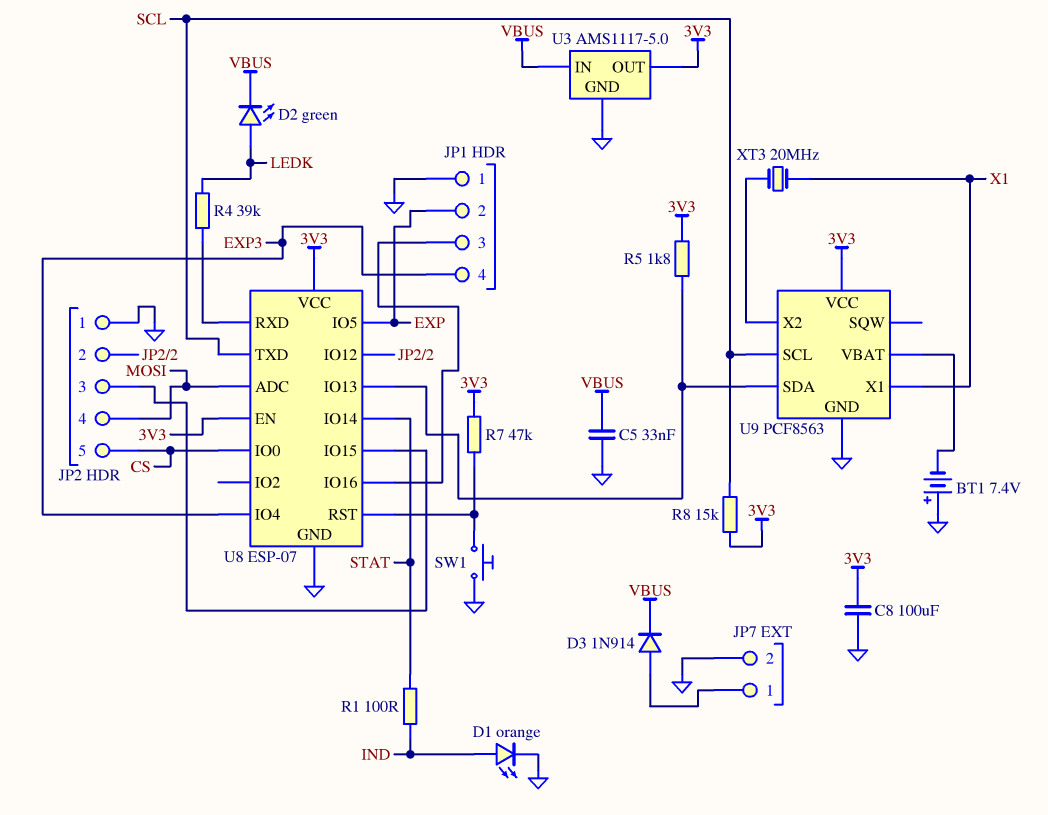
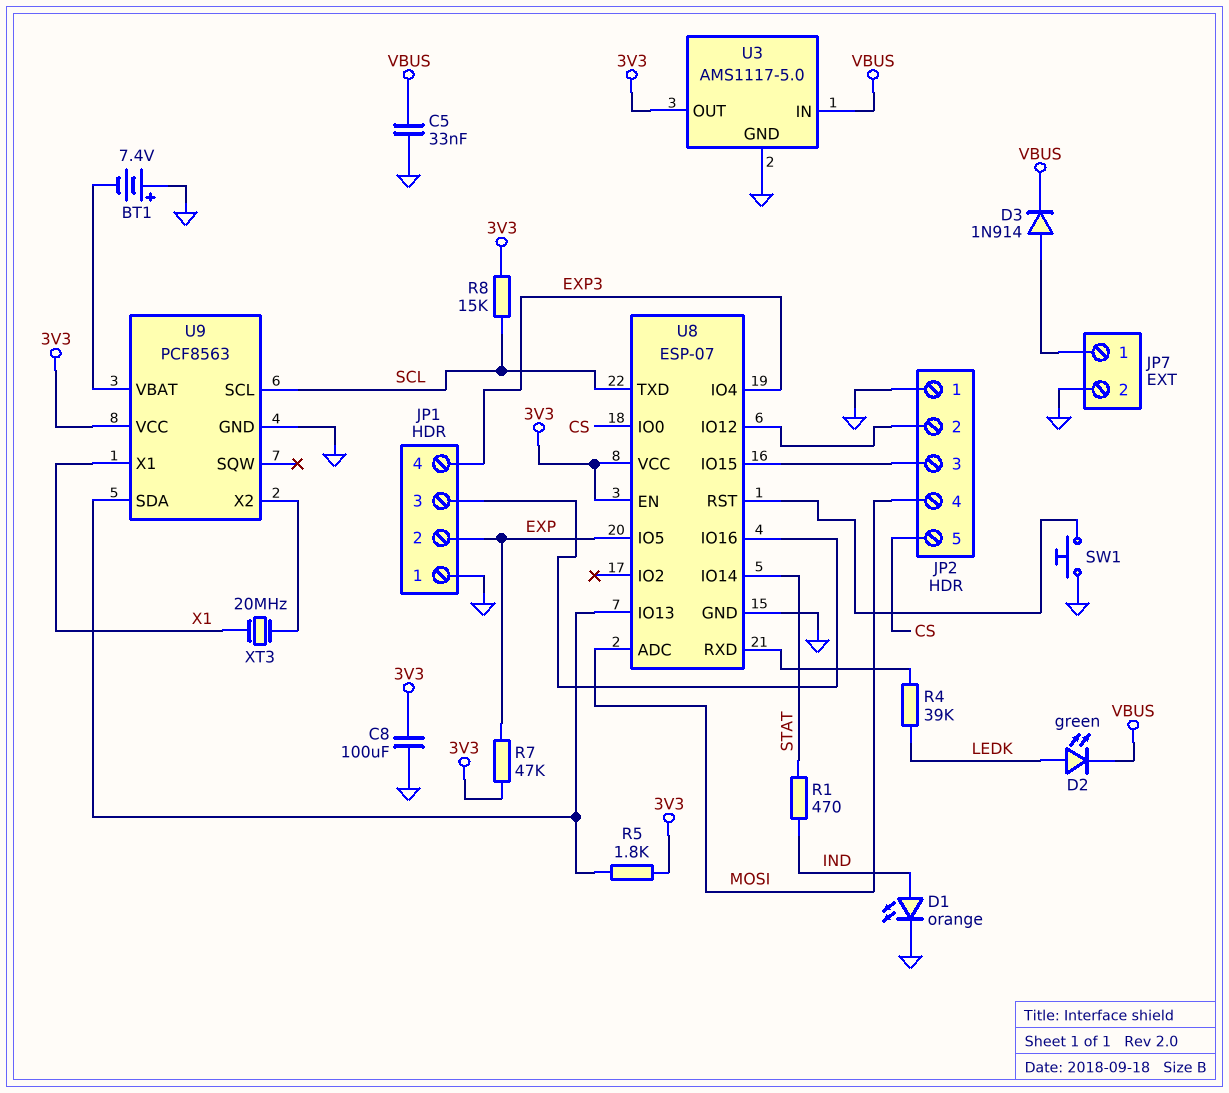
R1: 100 (IND, STAT) -> 470 (IND, STAT)
R7: 47k (3V3, U8/RST) -> 47k (3V3, EXP)

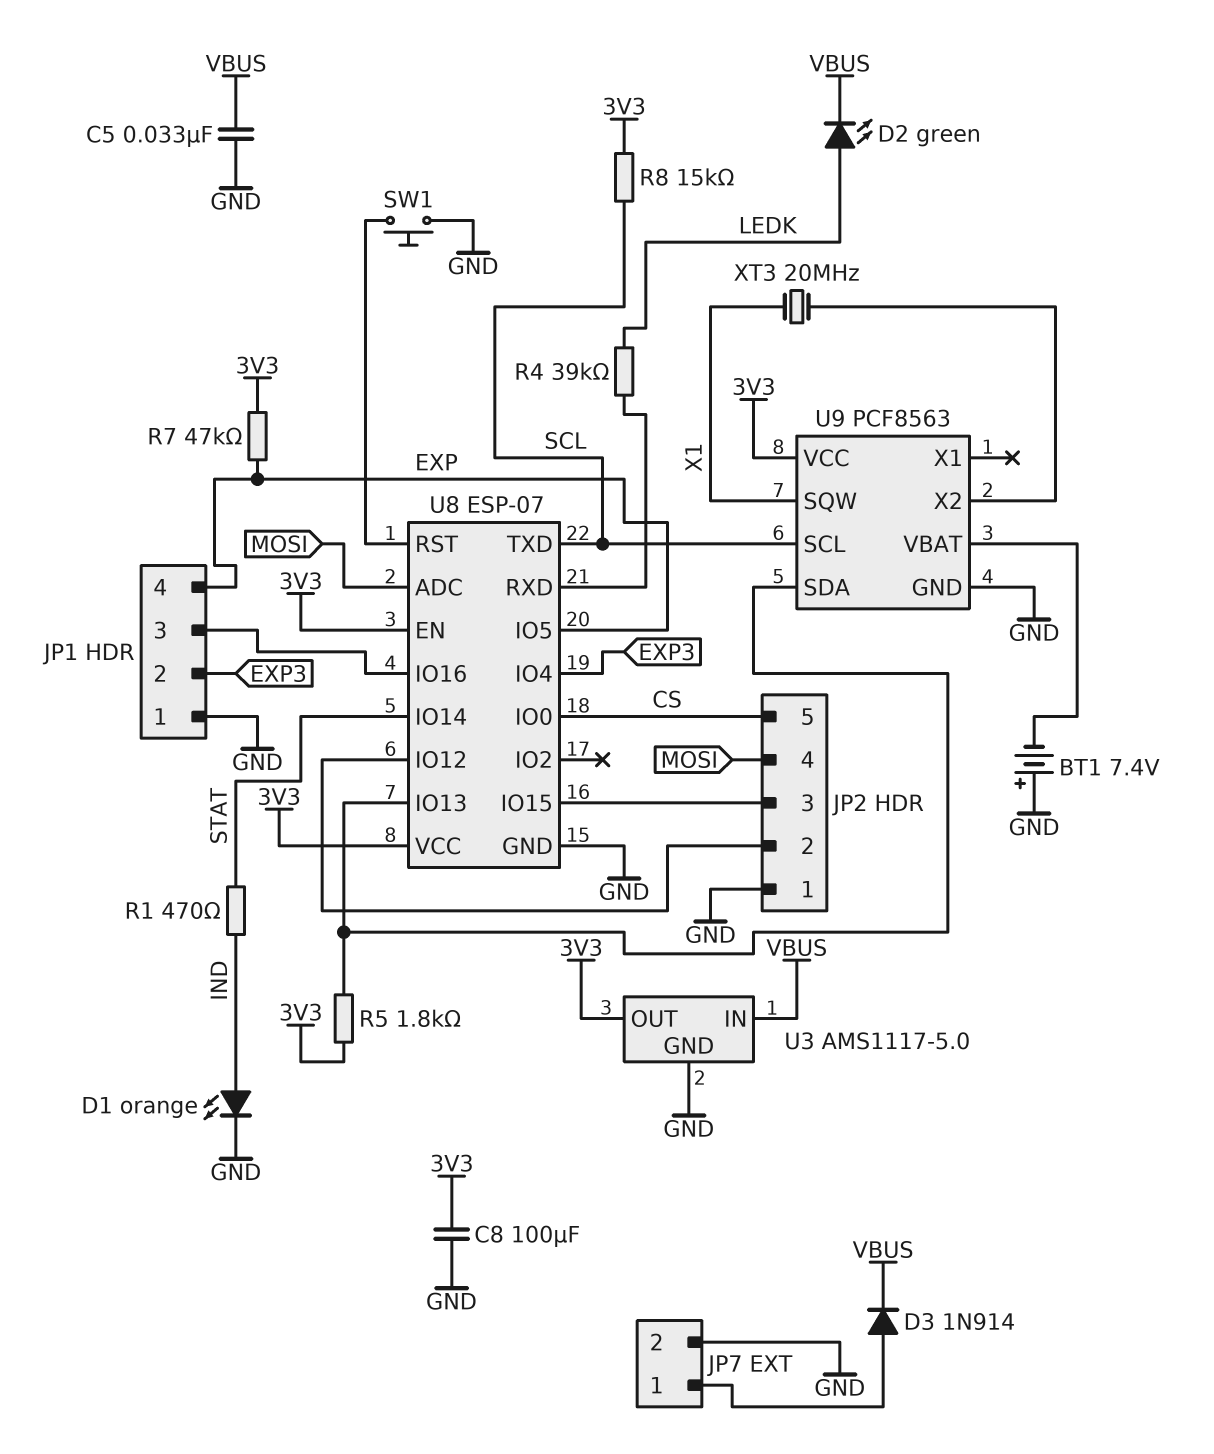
JP1 pin 2: EXP -> EXP3
JP1 pin 4: EXP3 -> EXP
U9 pin SQW: none -> X1
U9 pin X1: X1 -> none

